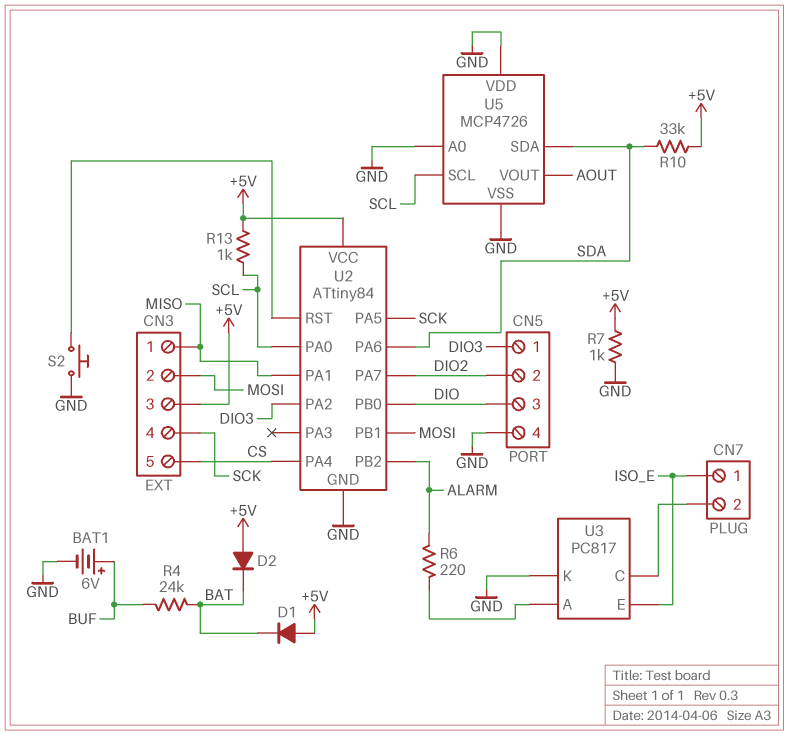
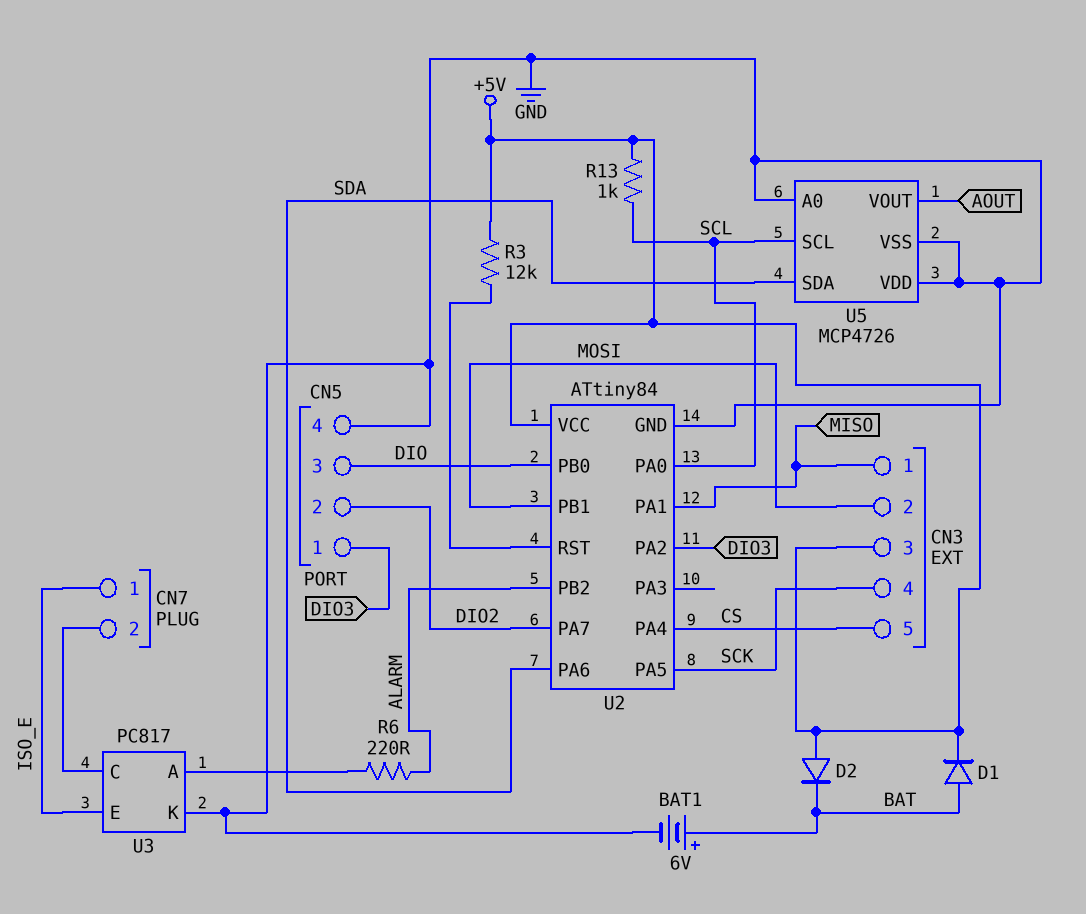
BAT1: 6V (plus BUF, minus GND) -> 6V (plus BAT, minus GND)
D1: diode (A +5V, K BAT) -> diode (A BAT, K +5V)
R3: none -> 12k (+5V, U2/RST)
R4: 24k (BAT, BUF) -> none
R7: 1k (+5V, GND) -> none
R10: 33k (+5V, SDA) -> none
S2: button (GND, U2/RST) -> none

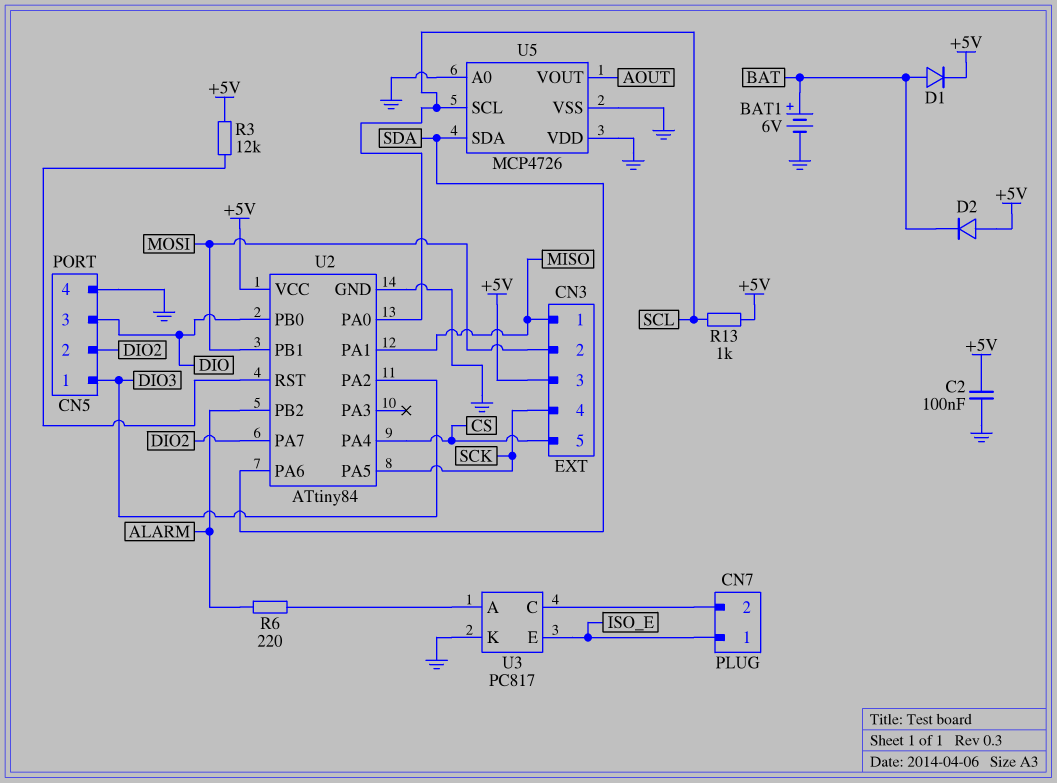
C2: none -> 100nF (+5V, GND)

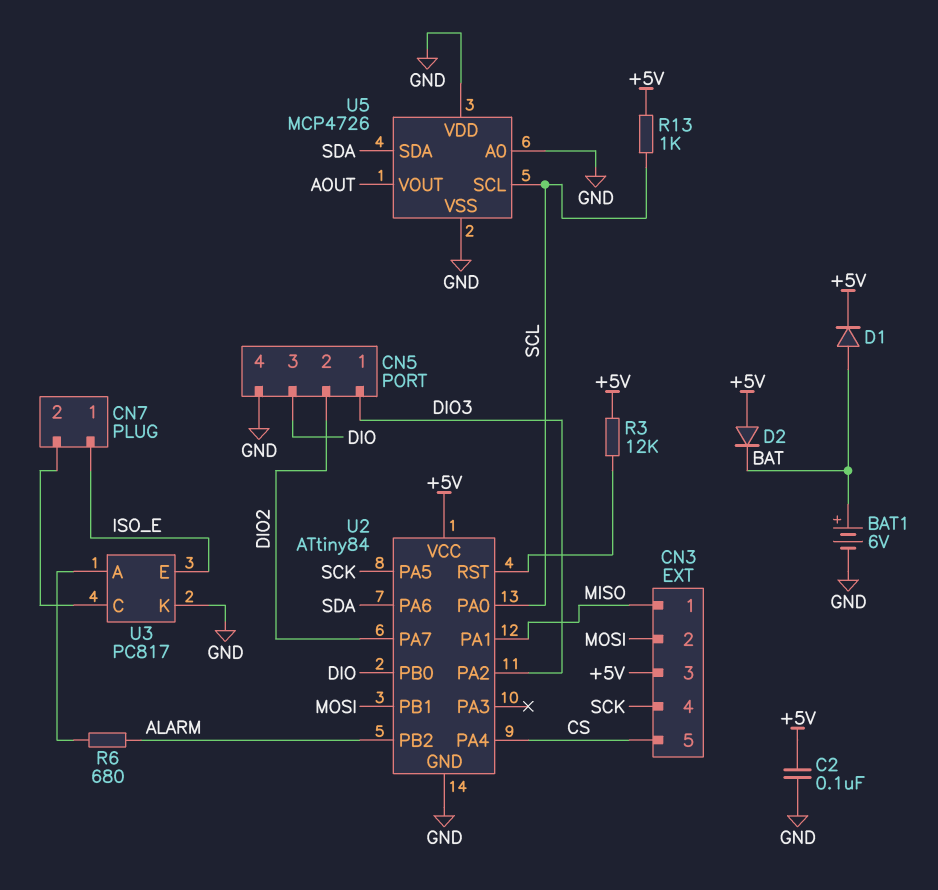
R6: 220 (ALARM, U3/A) -> 680 (ALARM, U3/A)

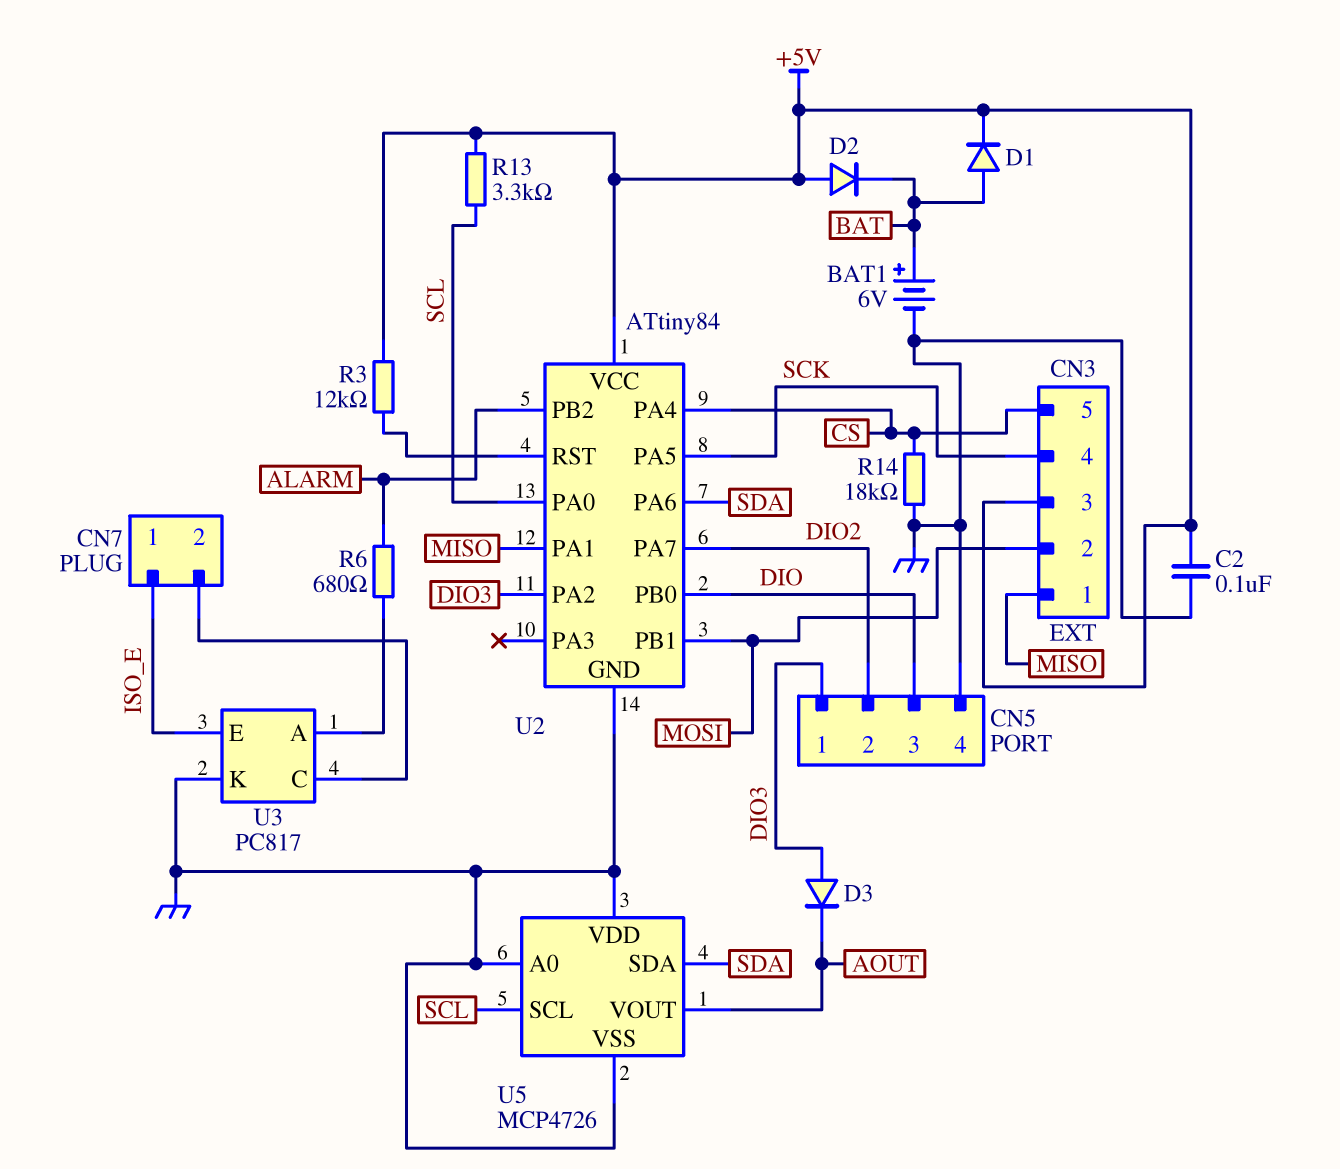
D3: none -> diode (A DIO3, K AOUT)
R13: 1k (+5V, SCL) -> 3.3k (+5V, SCL)
R14: none -> 18k (CS, GND)

